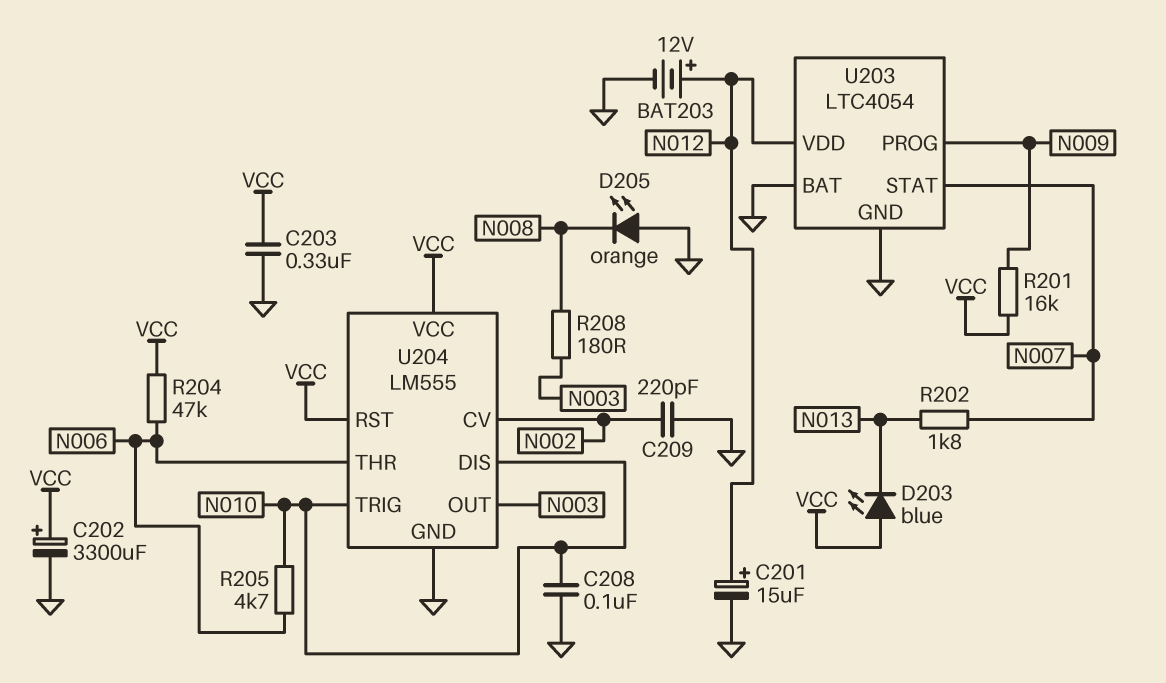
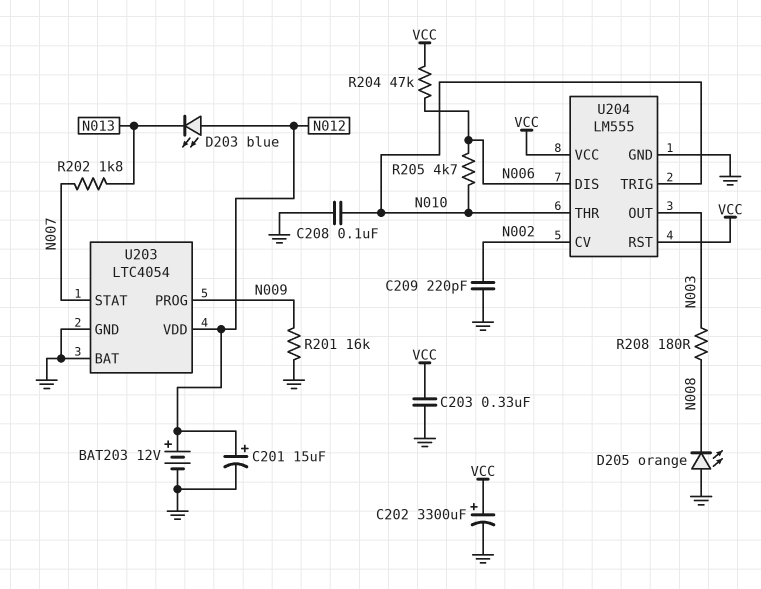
D203: LED blue (A VCC, K N013) -> LED blue (A N012, K N013)
R201: 16k (N009, VCC) -> 16k (GND, N009)
U204 pin DIS: N010 -> N006
U204 pin THR: N006 -> N010

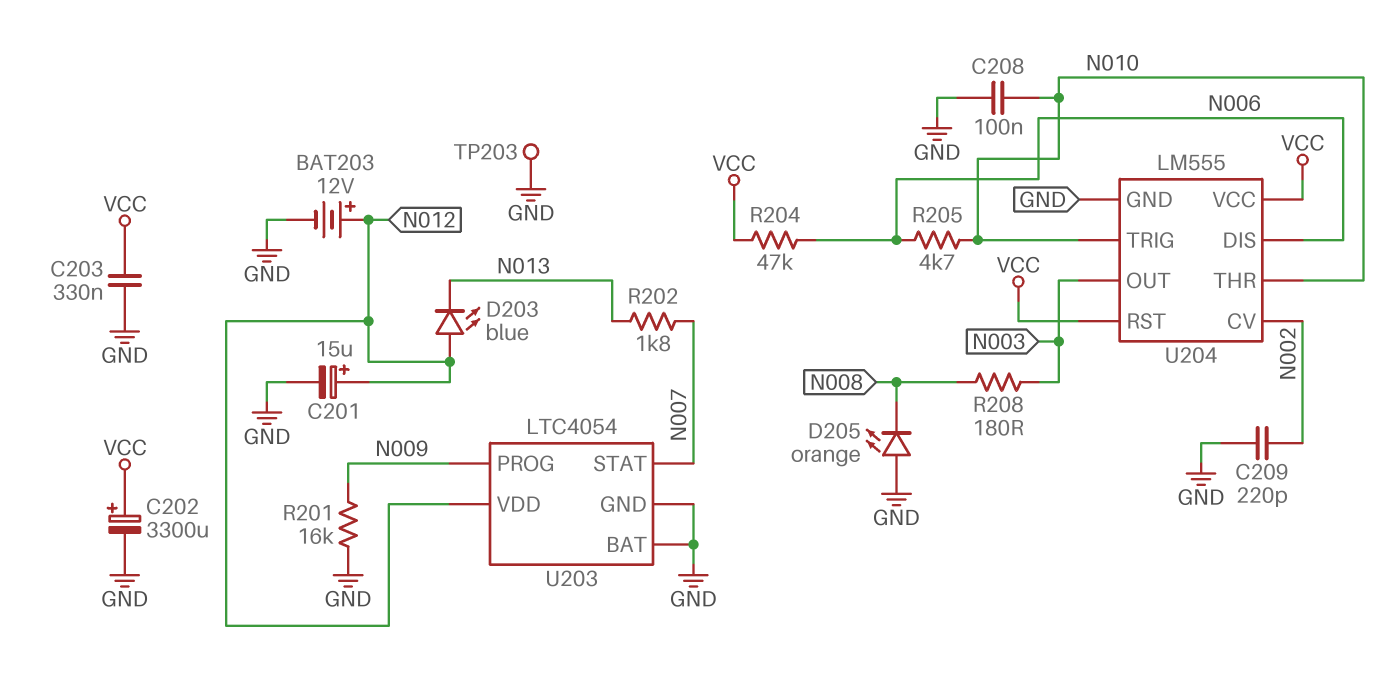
TP203: none -> test point (GND)

